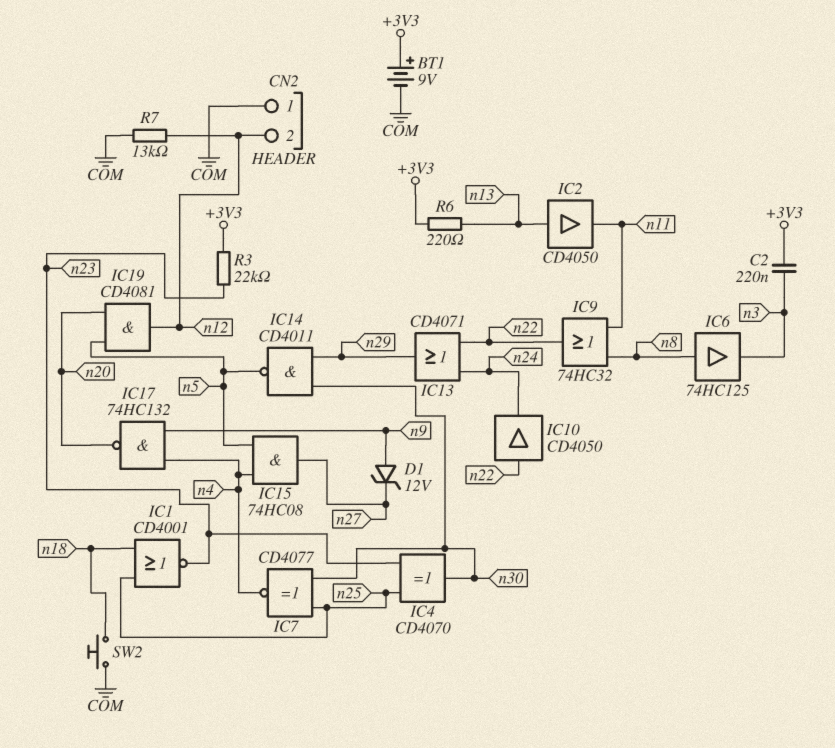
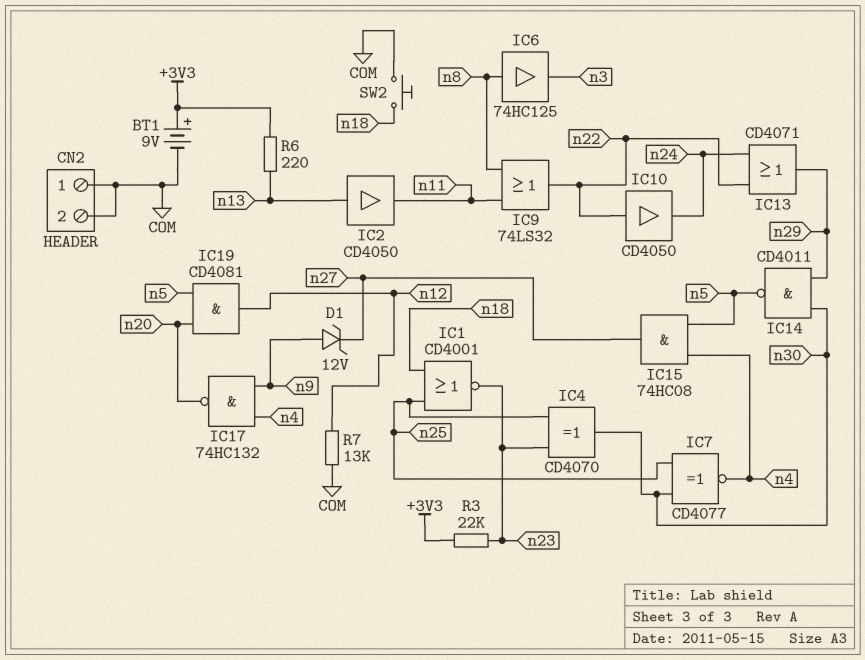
C2: 220nF (+3V3, n3) -> none
CN2 pin 2: n12 -> COM
IC9: OR 74HC32 (in n8, in n11, out n22) -> OR 74LS32 (in n8, in n11, out n22)

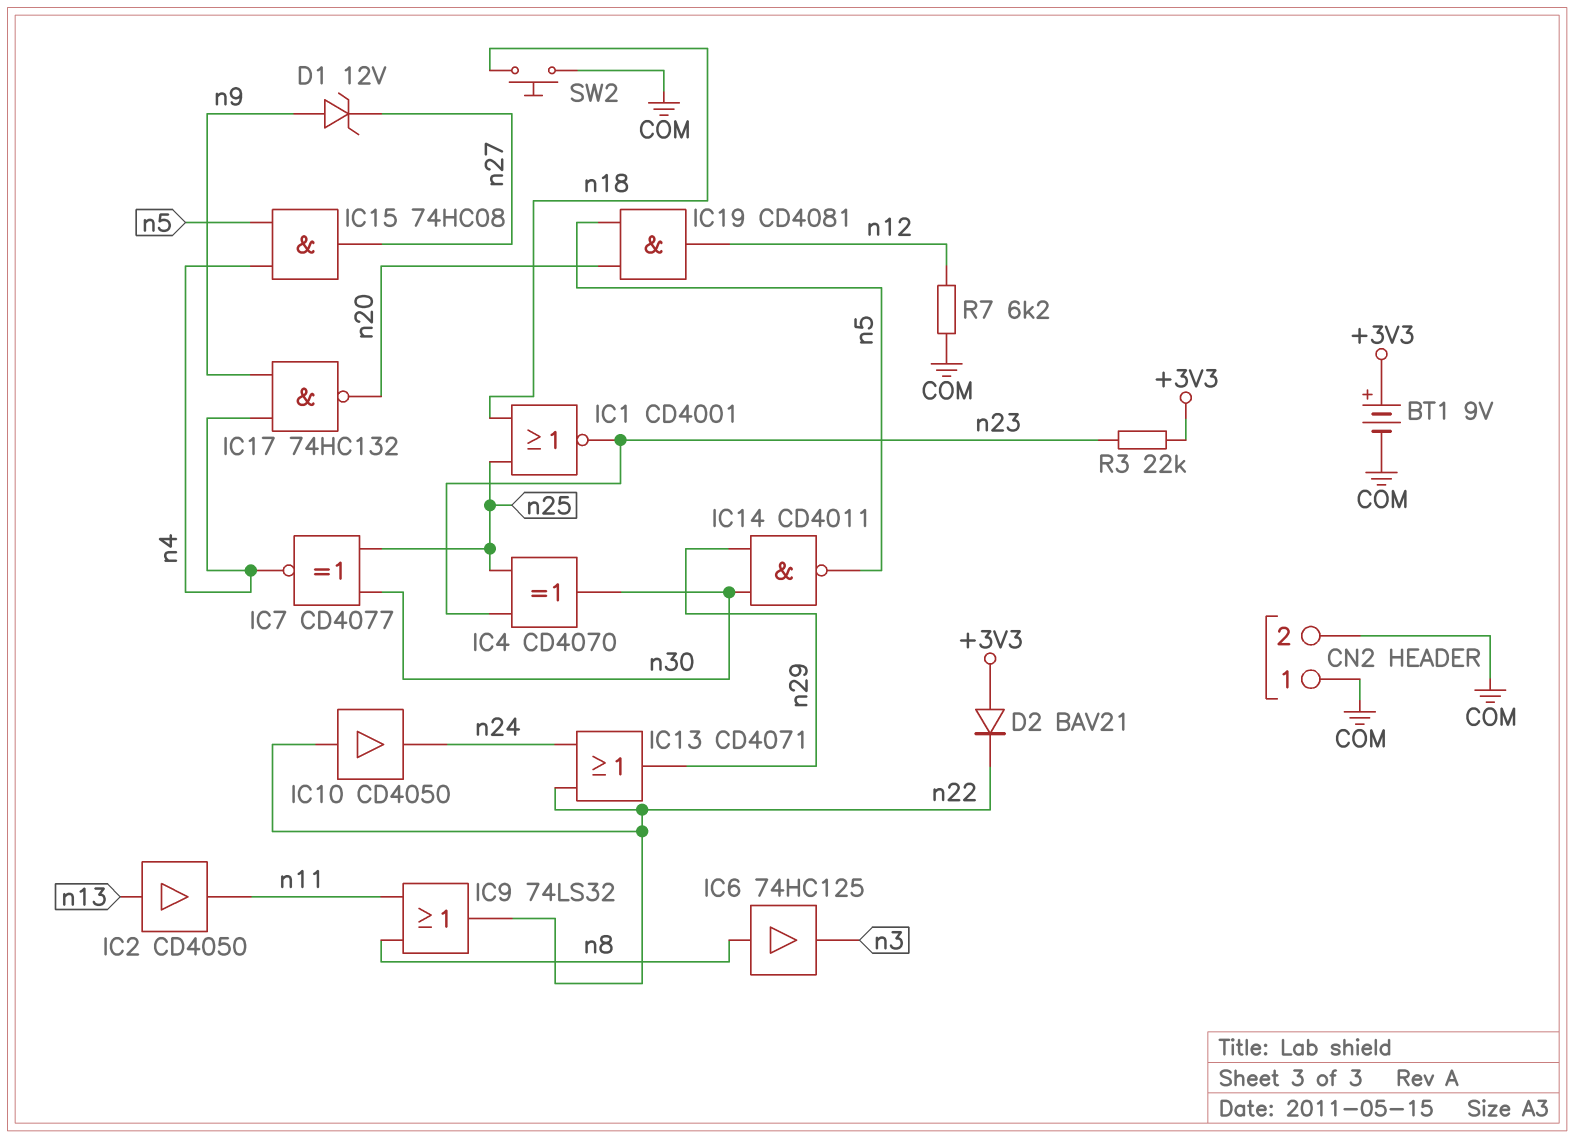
D2: none -> diode BAV21 (A +3V3, K n22)
R6: 220 (+3V3, n13) -> none
R7: 13k (COM, n12) -> 6.2k (COM, n12)

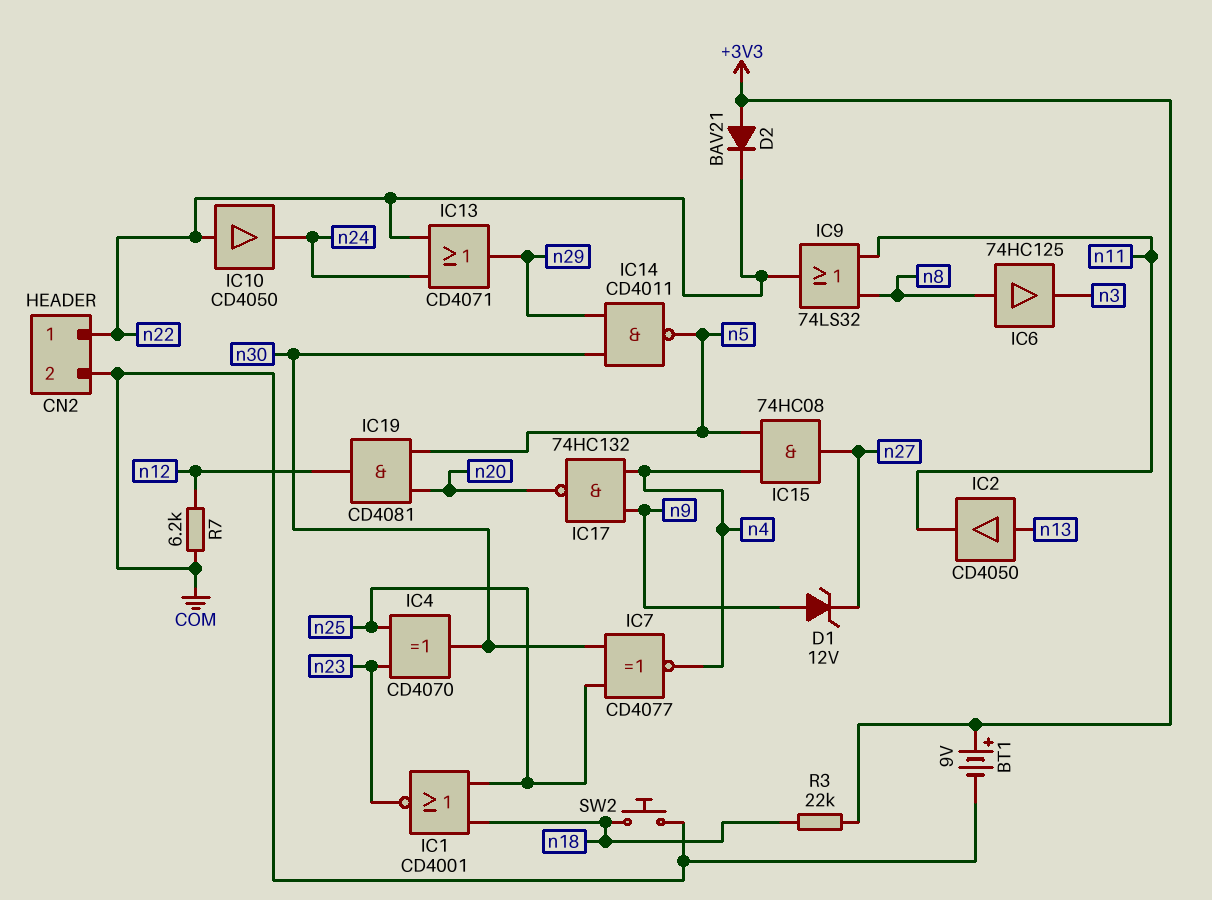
CN2 pin 1: COM -> n22
R3: 22k (+3V3, n23) -> 22k (+3V3, n18)

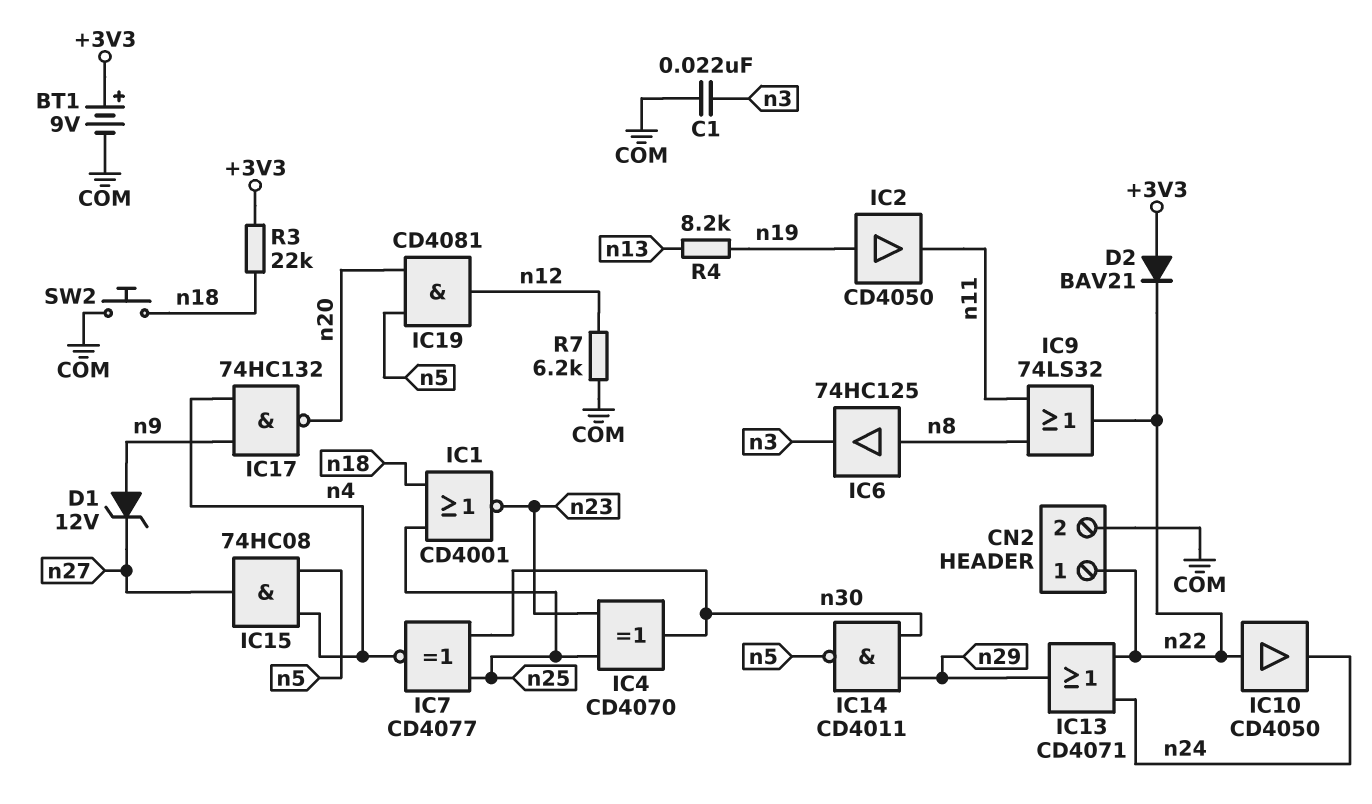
C1: none -> 22nF (COM, n3)
IC2: buffer CD4050 (in n13, out n11) -> buffer CD4050 (in n19, out n11)
R4: none -> 8.2k (n13, n19)

